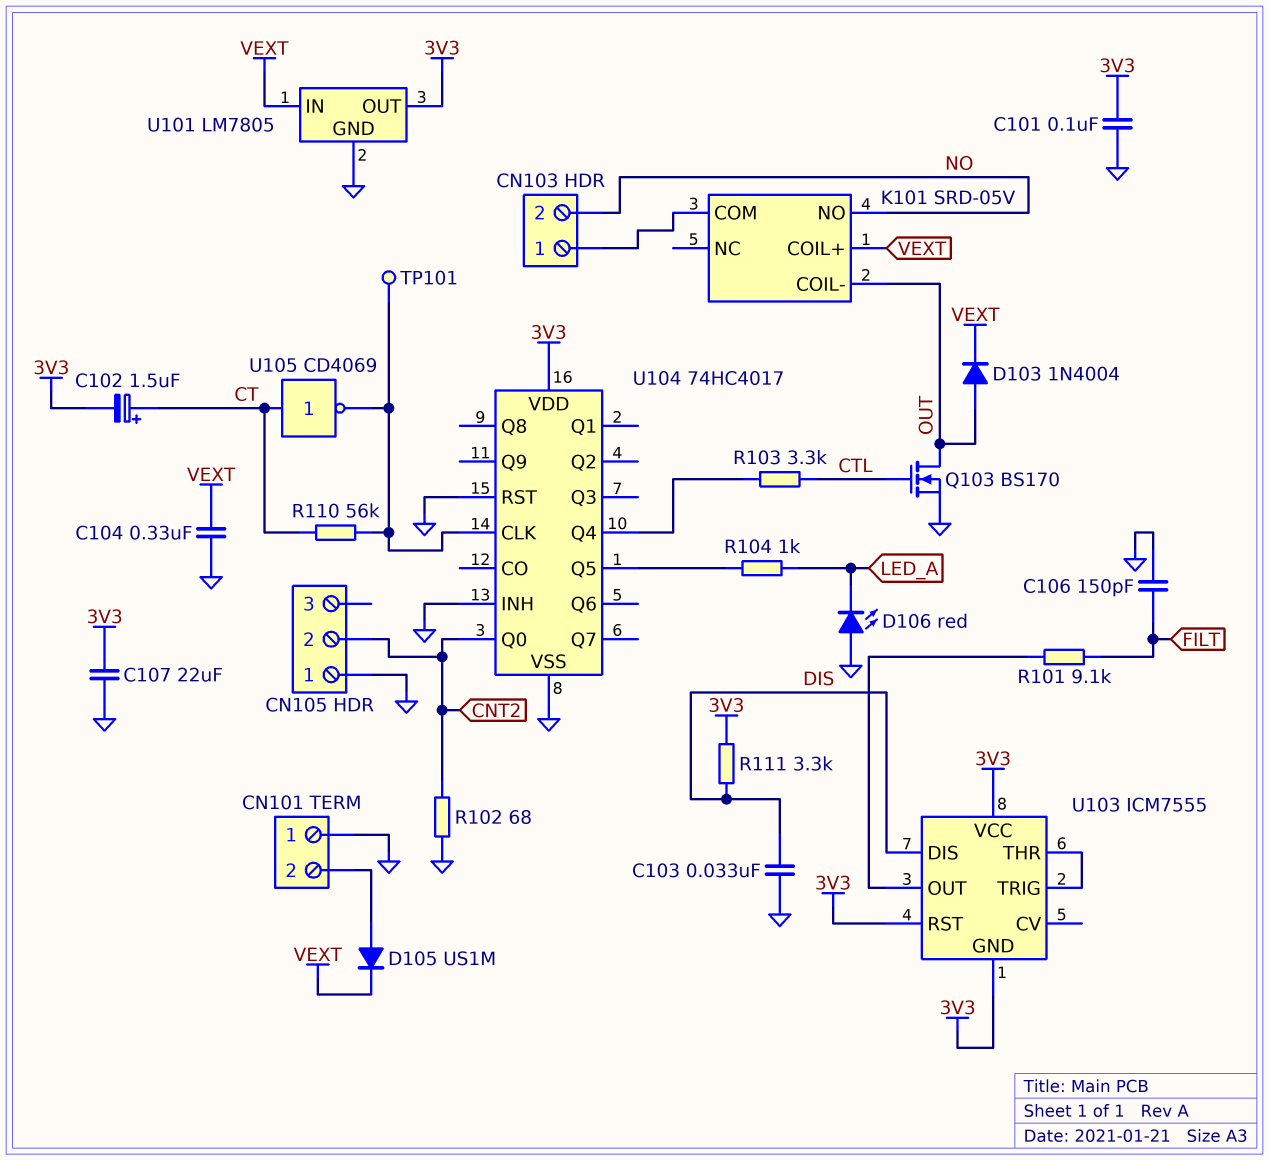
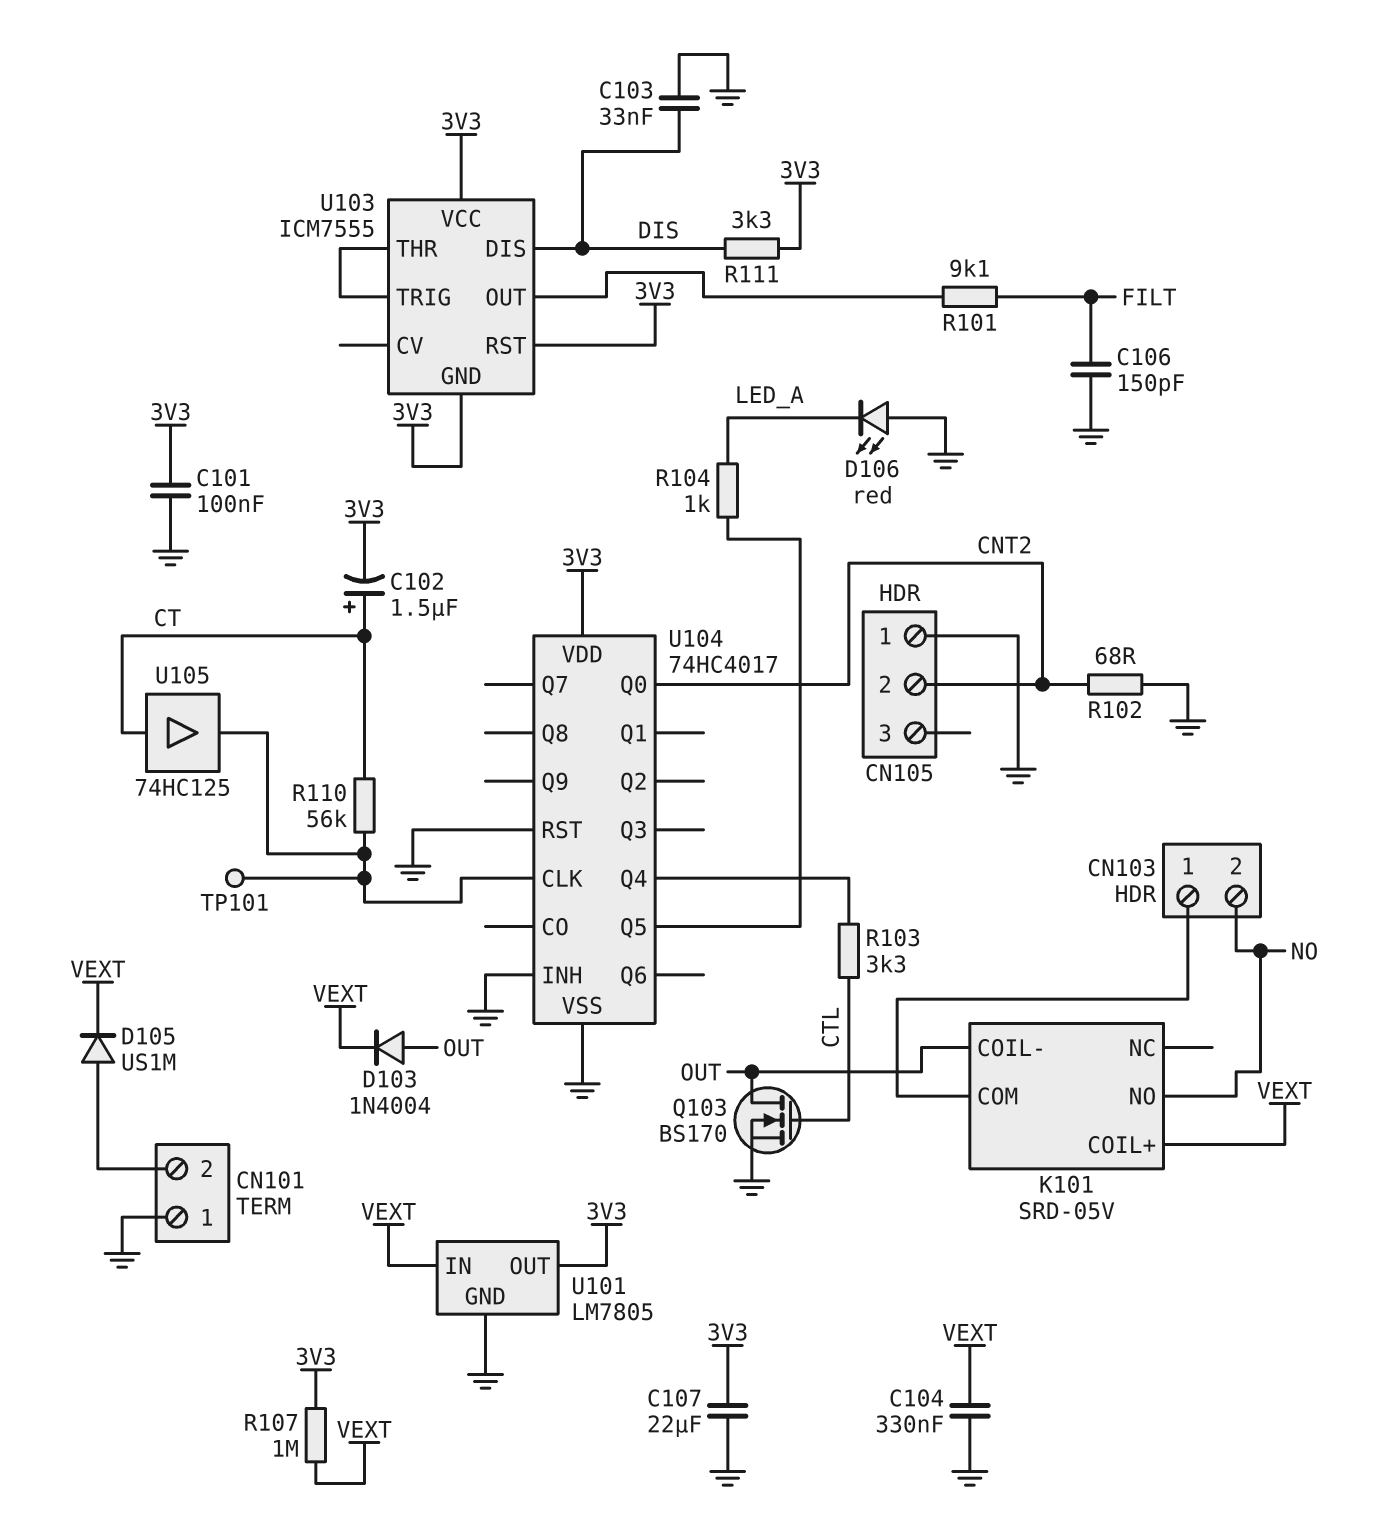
R107: none -> 1M (3V3, VEXT)
U105: NOT CD4069 (in CT, out U104/CLK) -> buffer 74HC125 (in CT, out U104/CLK)

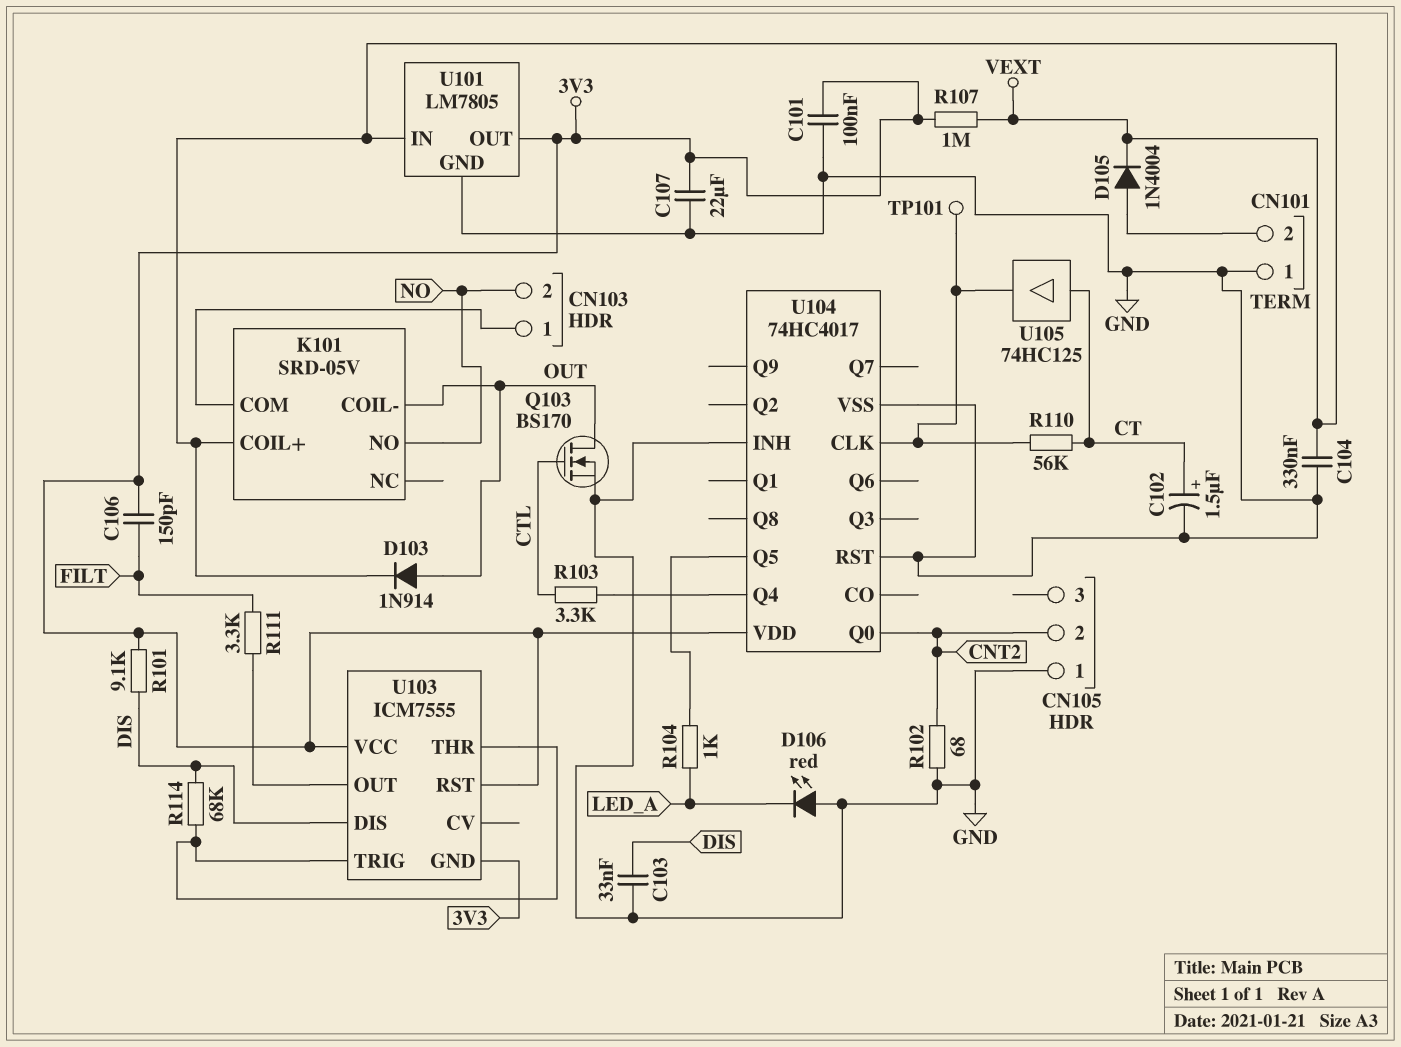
C102: 1.5uF (plus CT, minus 3V3) -> 1.5uF (plus CT, minus GND)
C106: 150pF (FILT, GND) -> 150pF (3V3, FILT)
D103: diode 1N4004 (A OUT, K VEXT) -> diode 1N914 (A OUT, K VEXT)
D105: diode US1M (A CN101/2, K VEXT) -> diode 1N4004 (A CN101/2, K VEXT)
R101: 9.1k (FILT, U103/OUT) -> 9.1k (3V3, DIS)
R111: 3.3k (3V3, DIS) -> 3.3k (FILT, U103/OUT)
R114: none -> 68k (DIS, U103/THR)

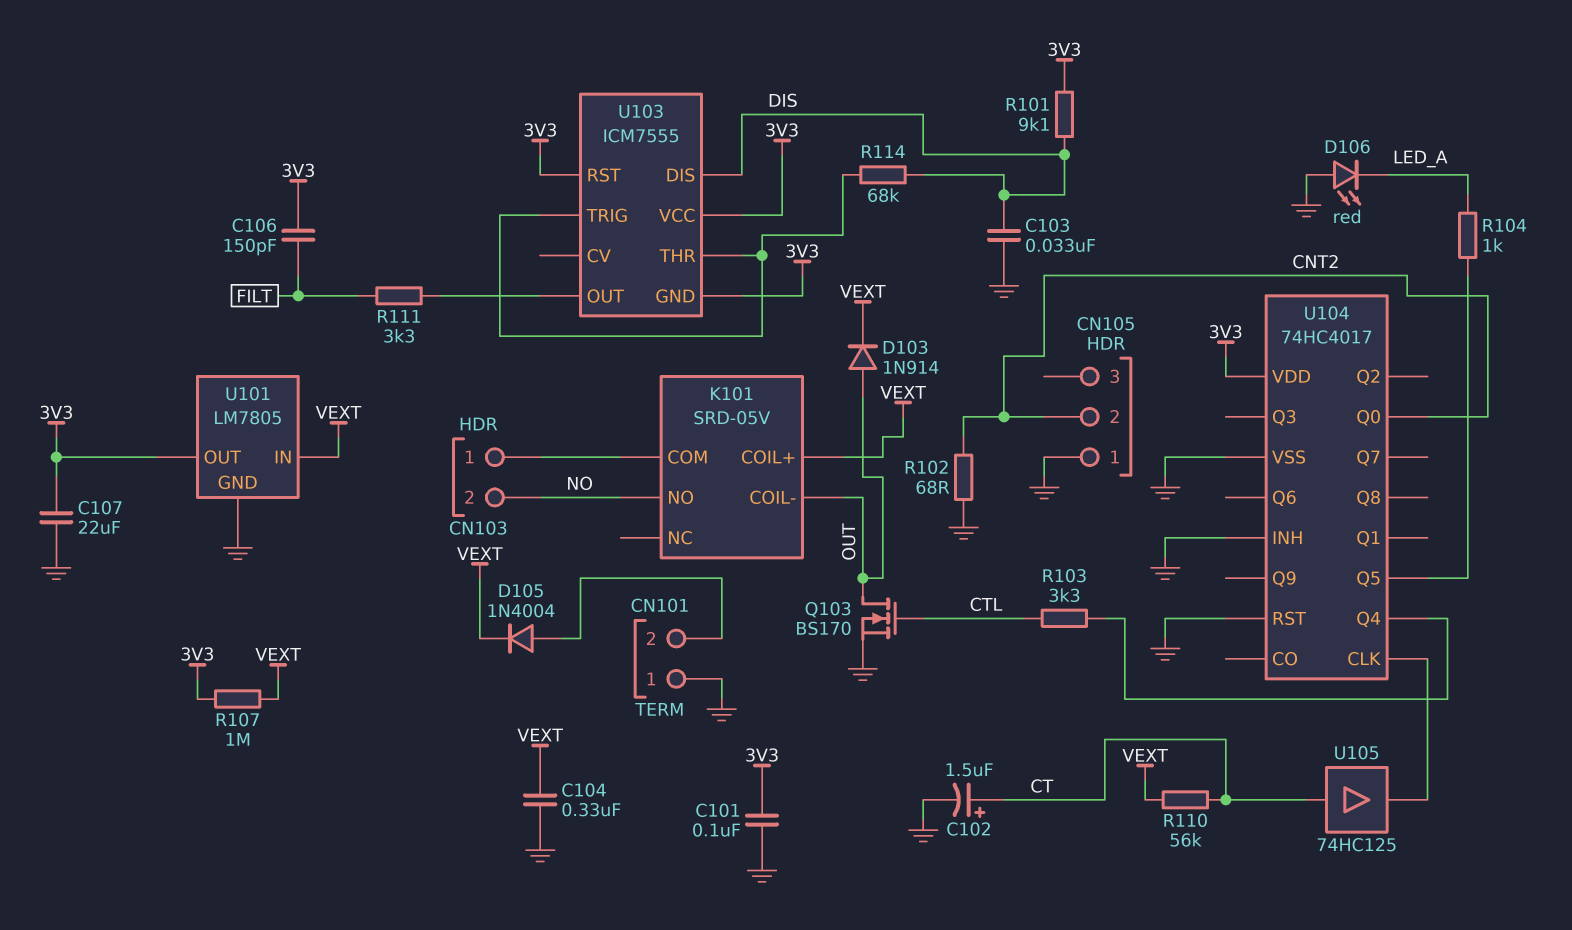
R110: 56k (CT, U104/CLK) -> 56k (CT, VEXT)
TP101: test point (U104/CLK) -> none

